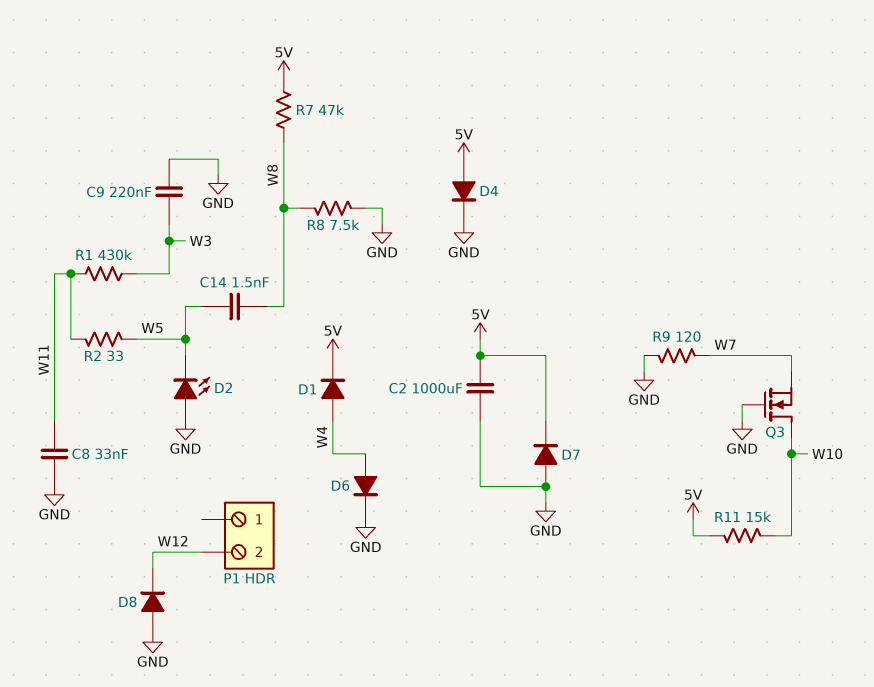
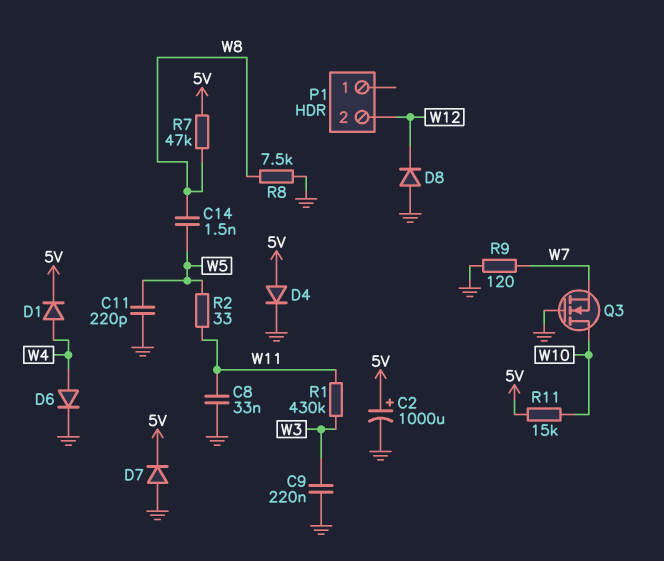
C2: 1000uF (5V, GND) -> 1000uF (plus 5V, minus GND)
C11: none -> 220pF (GND, W5)
D2: LED (A GND, K W5) -> none

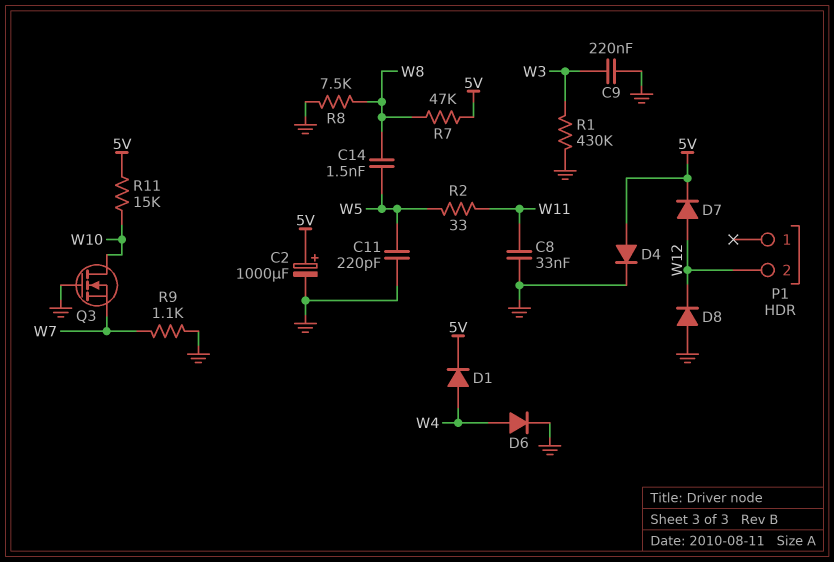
D7: diode (A GND, K 5V) -> diode (A W12, K 5V)
R1: 430k (W3, W11) -> 430k (GND, W3)
R9: 120 (GND, W7) -> 1.1k (GND, W7)

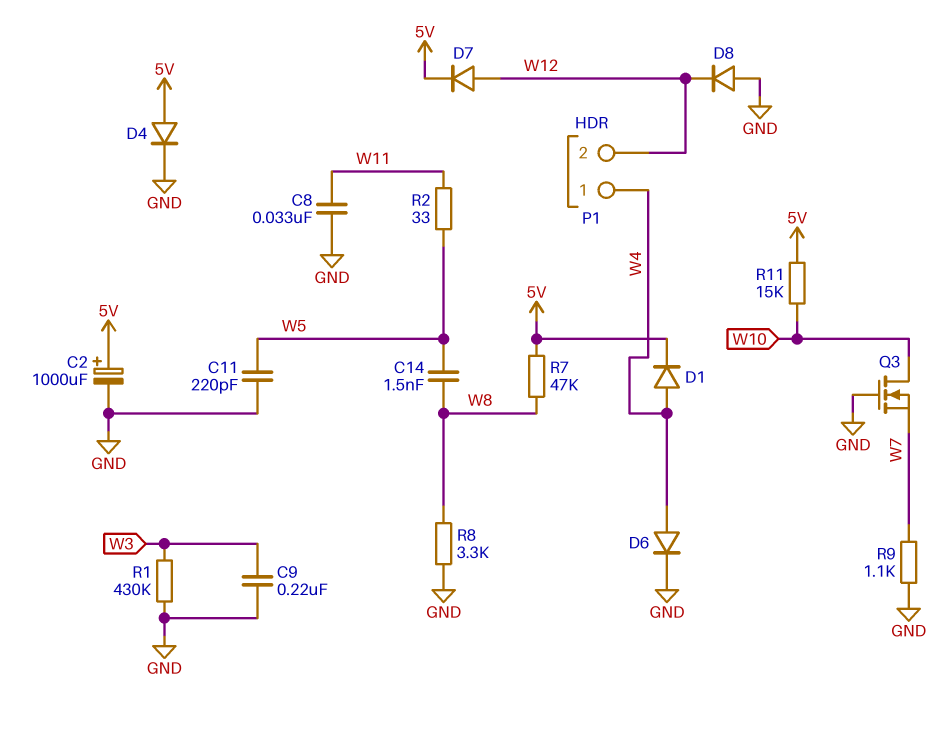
P1 pin 1: none -> W4
R8: 7.5k (GND, W8) -> 3.3k (GND, W8)

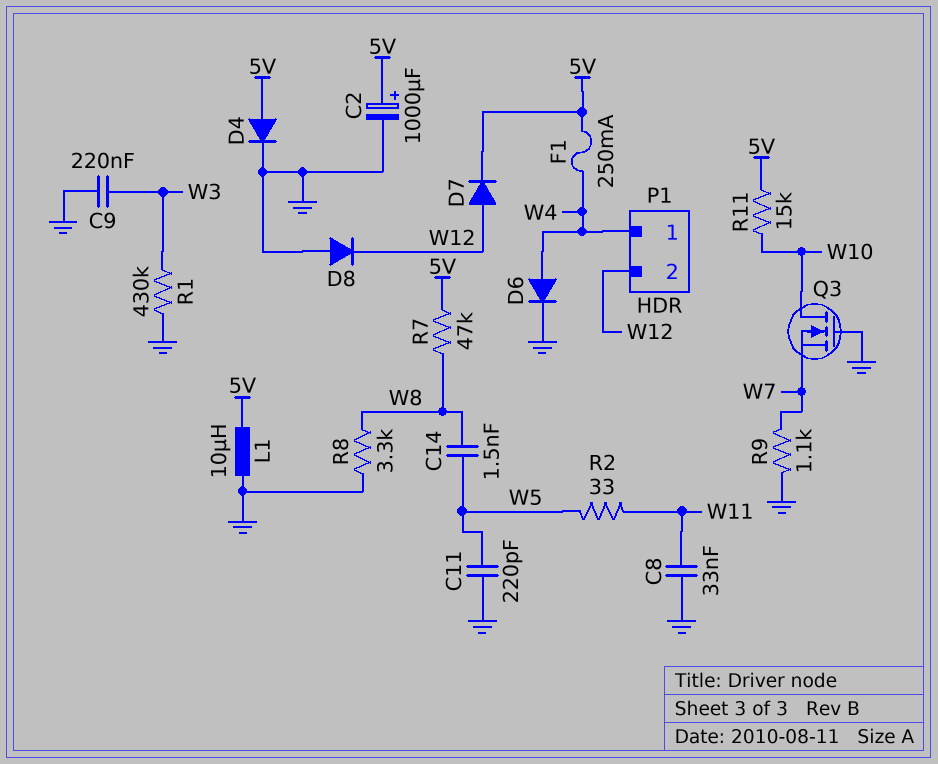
D1: diode (A W4, K 5V) -> none
F1: none -> 250mA (5V, W4)
L1: none -> 10uH (5V, GND)

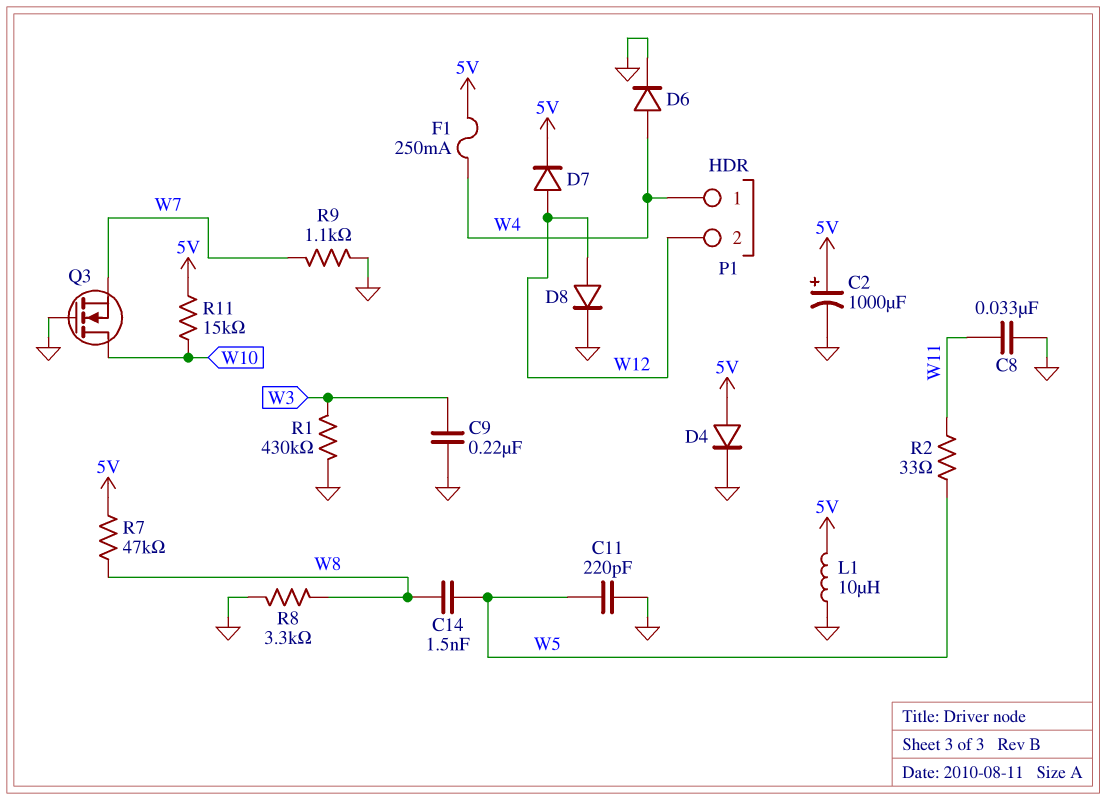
D8: diode (A GND, K W12) -> diode (A W12, K GND)

